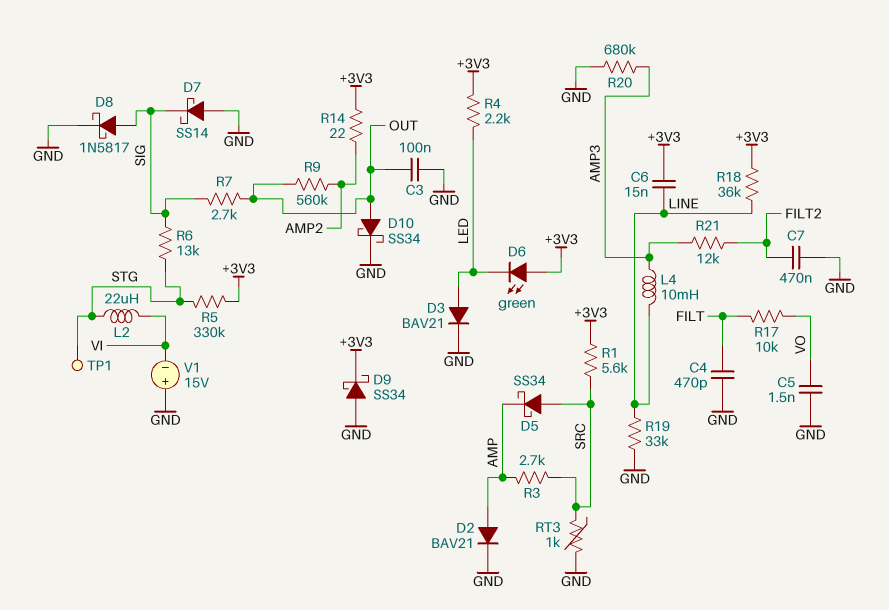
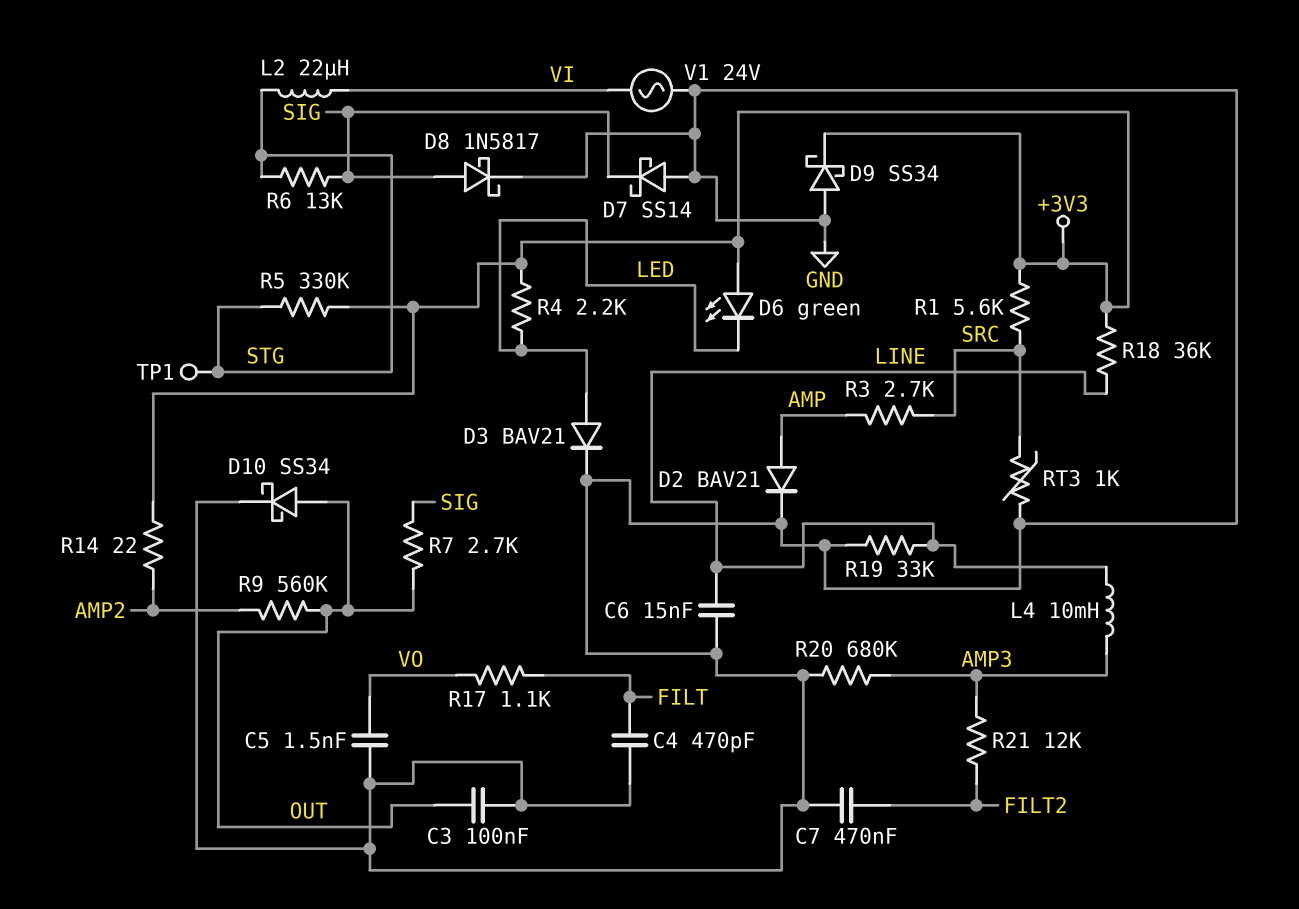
C6: 15nF (+3V3, LINE) -> 15nF (GND, LINE)
D5: schottky SS34 (A SRC, K AMP) -> none
R17: 10k (FILT, VO) -> 1.1k (FILT, VO)
V1: 15V (plus GND, minus VI) -> AC 24V (GND, VI)

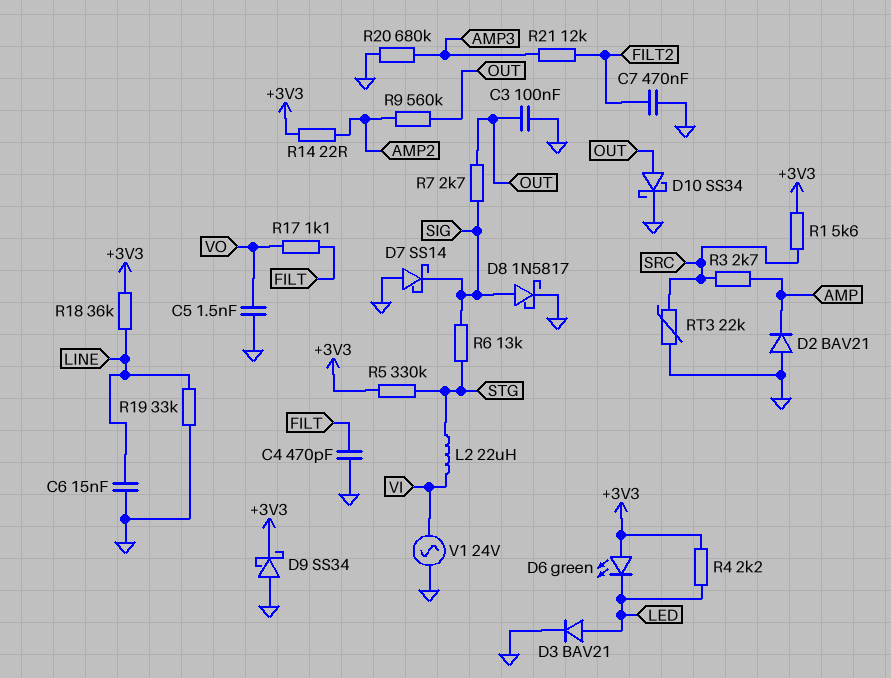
D2: diode BAV21 (A AMP, K GND) -> diode BAV21 (A GND, K AMP)
L4: 10mH (AMP3, LINE) -> none
RT3: 1k (GND, SRC) -> 22k (GND, SRC)
TP1: test point (STG) -> none

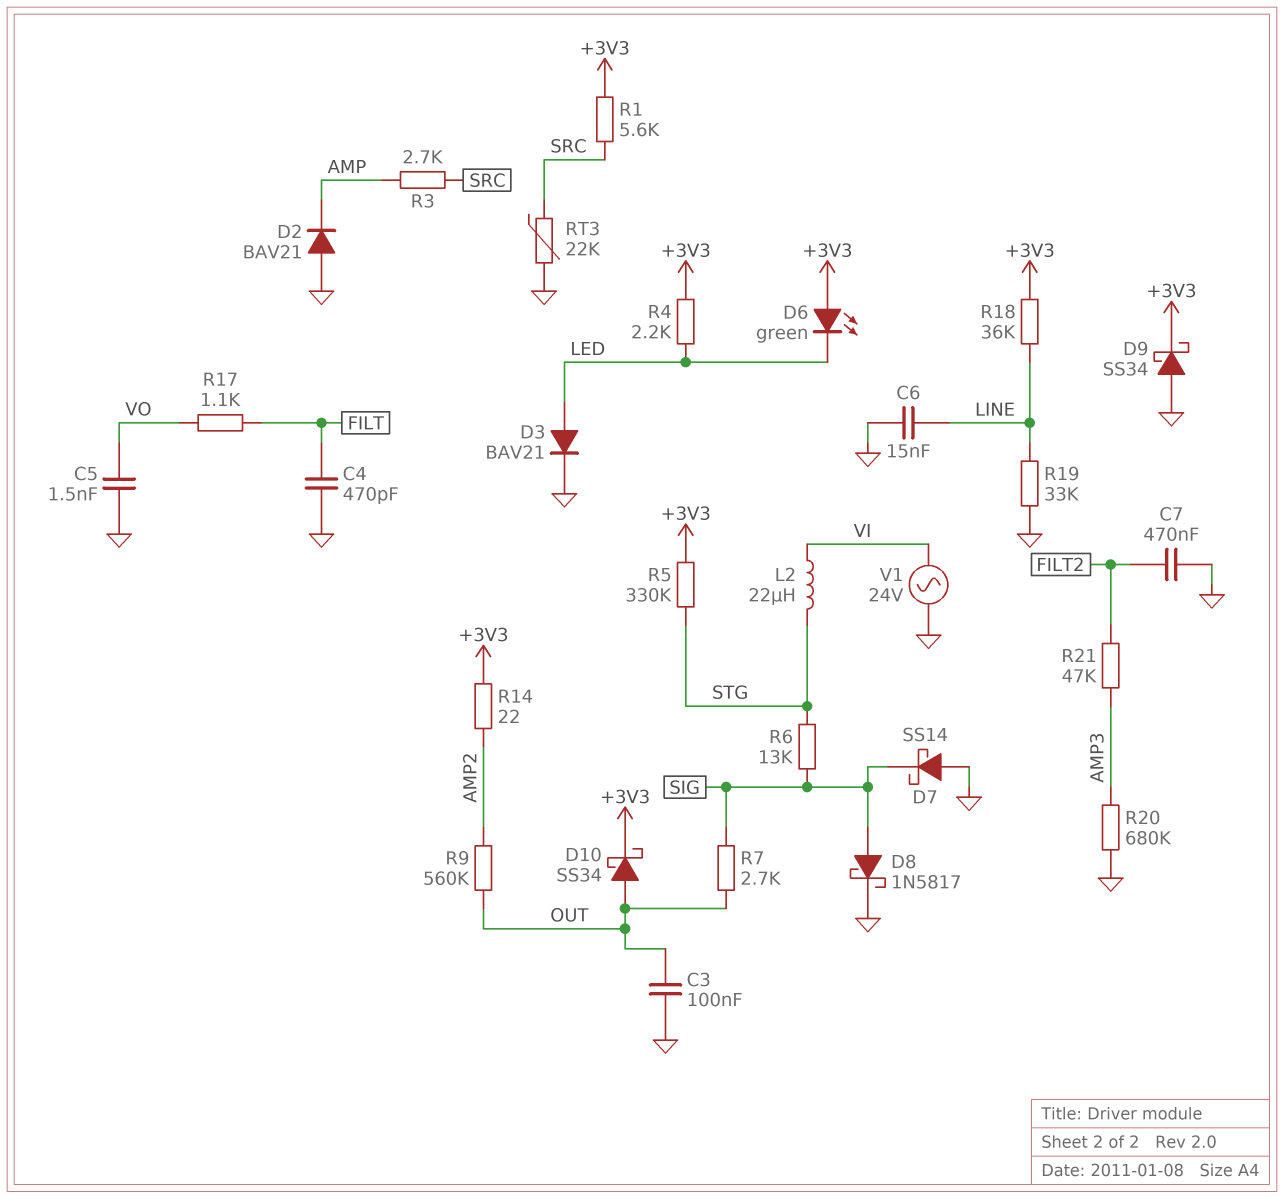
D10: schottky SS34 (A OUT, K GND) -> schottky SS34 (A OUT, K +3V3)
R21: 12k (AMP3, FILT2) -> 47k (AMP3, FILT2)

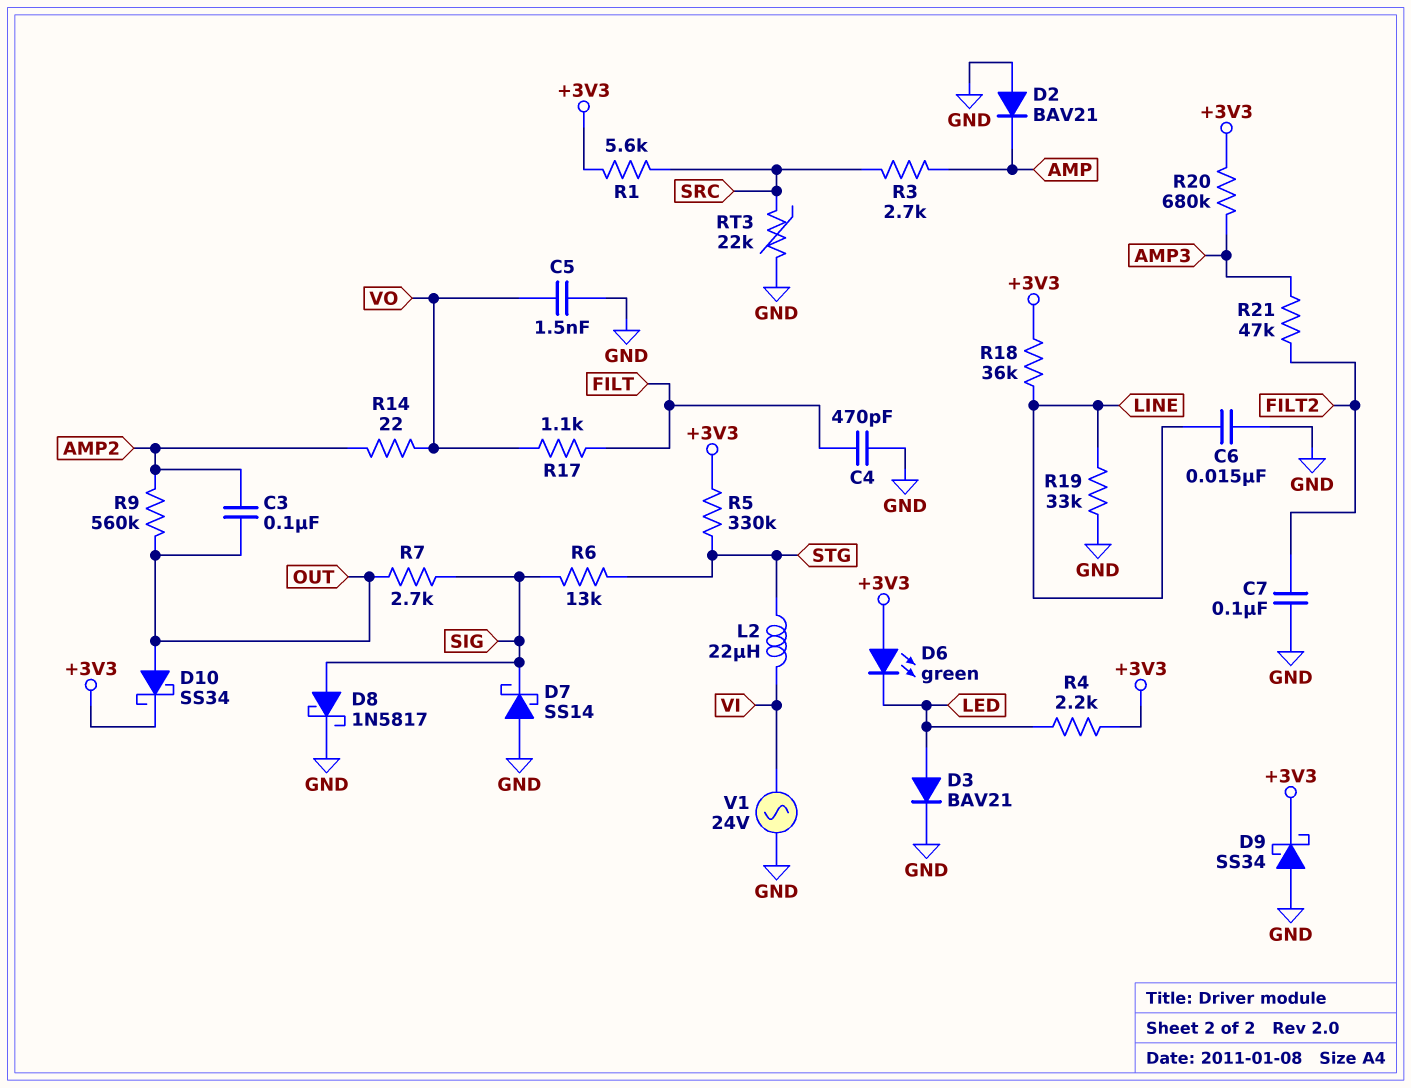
C3: 100nF (GND, OUT) -> 100nF (AMP2, OUT)
C7: 470nF (FILT2, GND) -> 100nF (FILT2, GND)
R14: 22 (+3V3, AMP2) -> 22 (AMP2, VO)
R20: 680k (AMP3, GND) -> 680k (+3V3, AMP3)

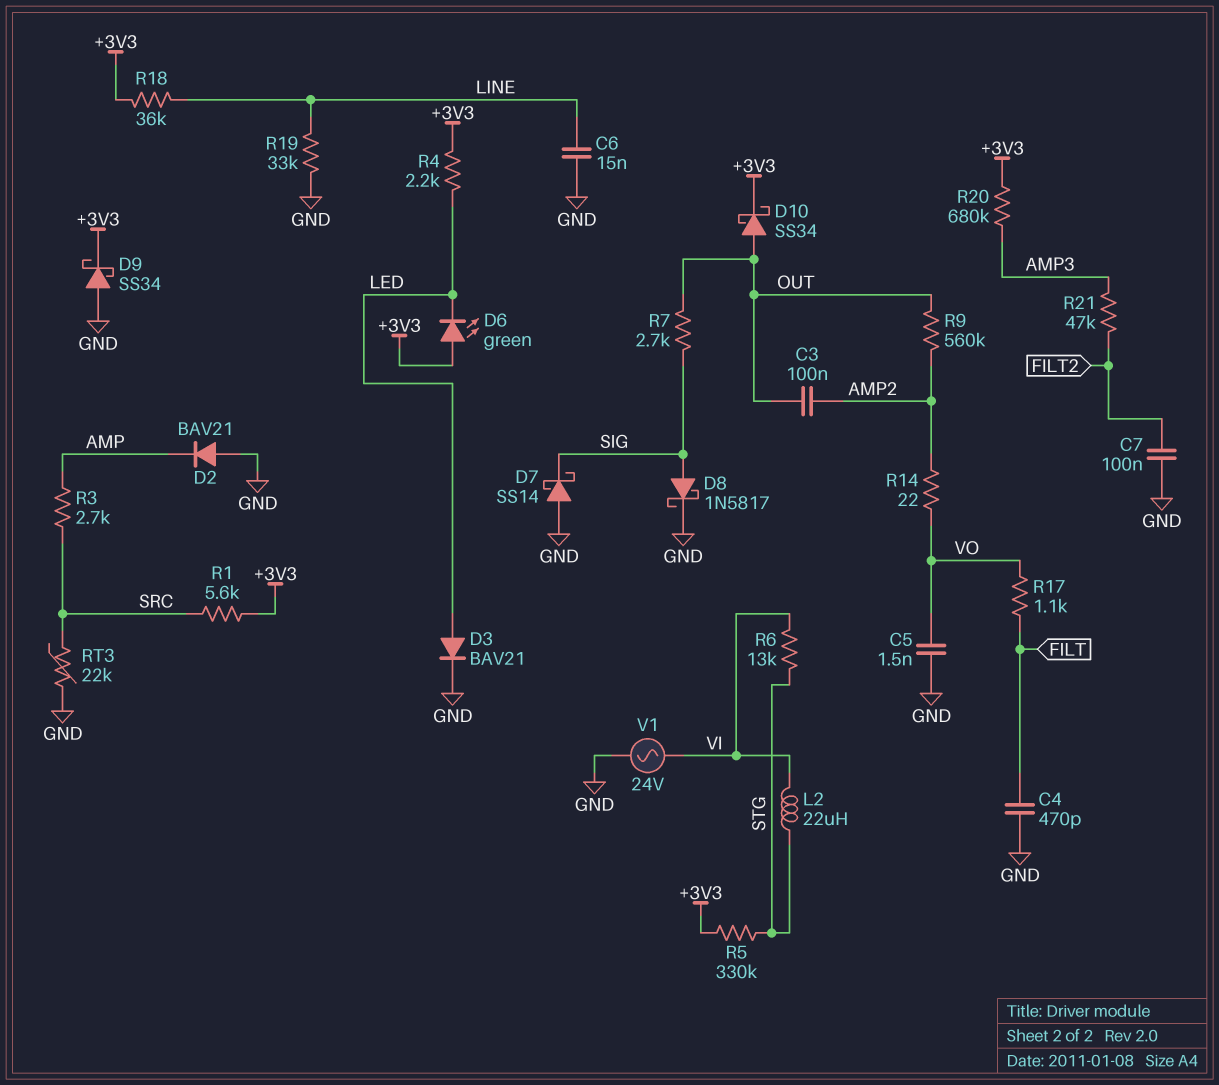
R6: 13k (SIG, STG) -> 13k (STG, VI)

